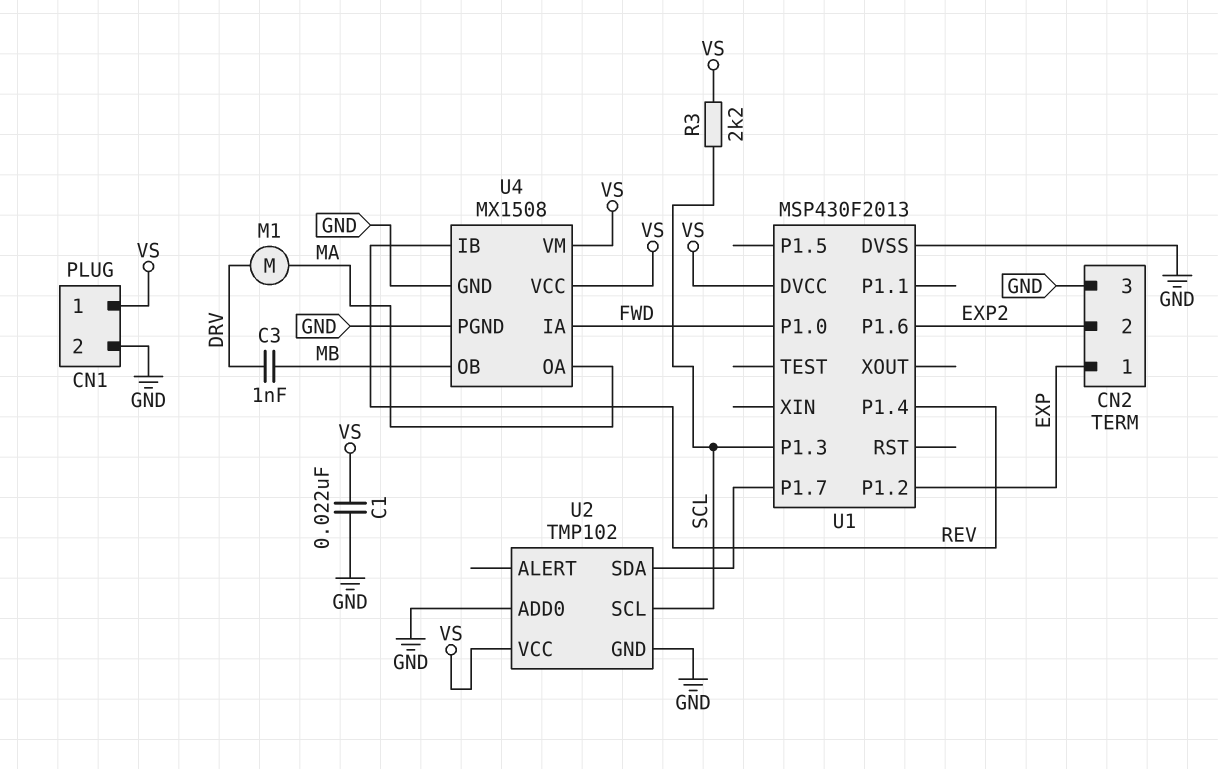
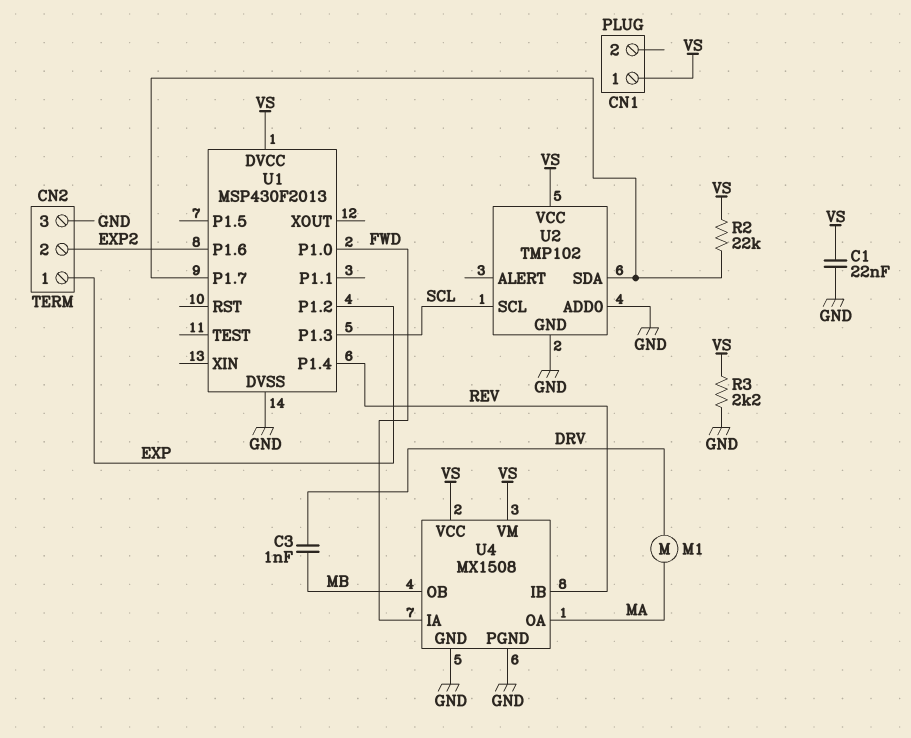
CN1 pin 2: GND -> none
R2: none -> 22k (U1/P1.7, VS)
R3: 2.2k (SCL, VS) -> 2.2k (GND, VS)

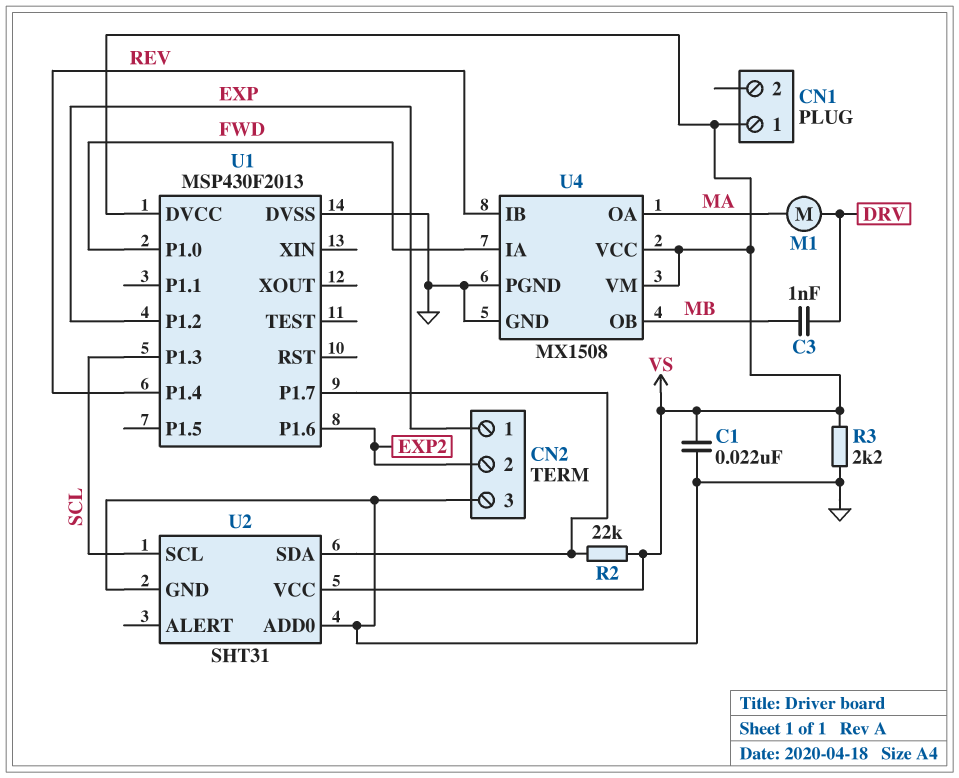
U2: TMP102 -> SHT31

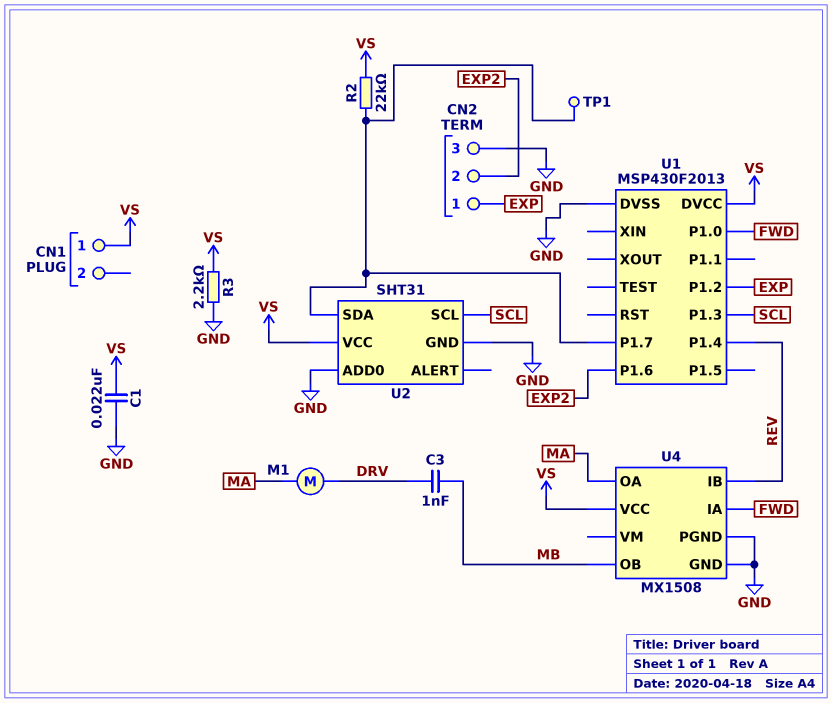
TP1: none -> test point (U1/P1.7)
U4 pin VM: VS -> none

